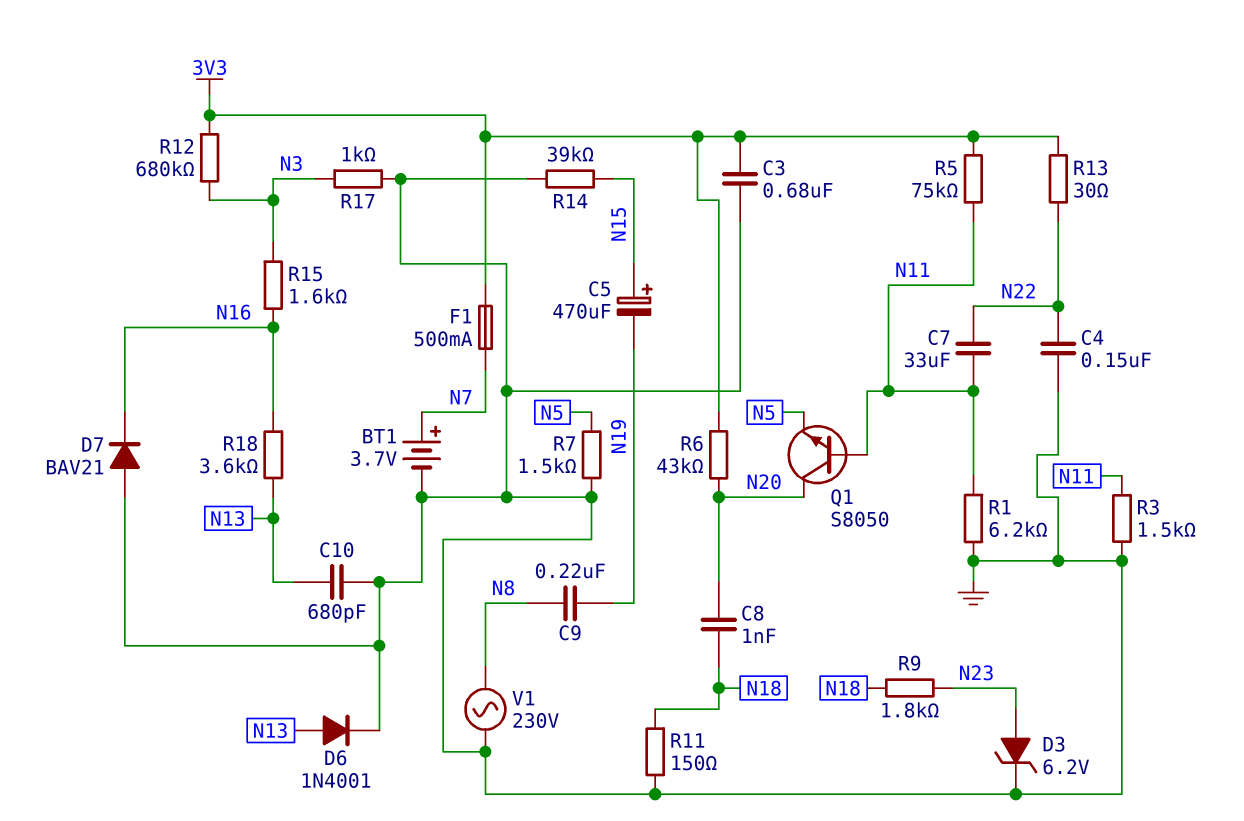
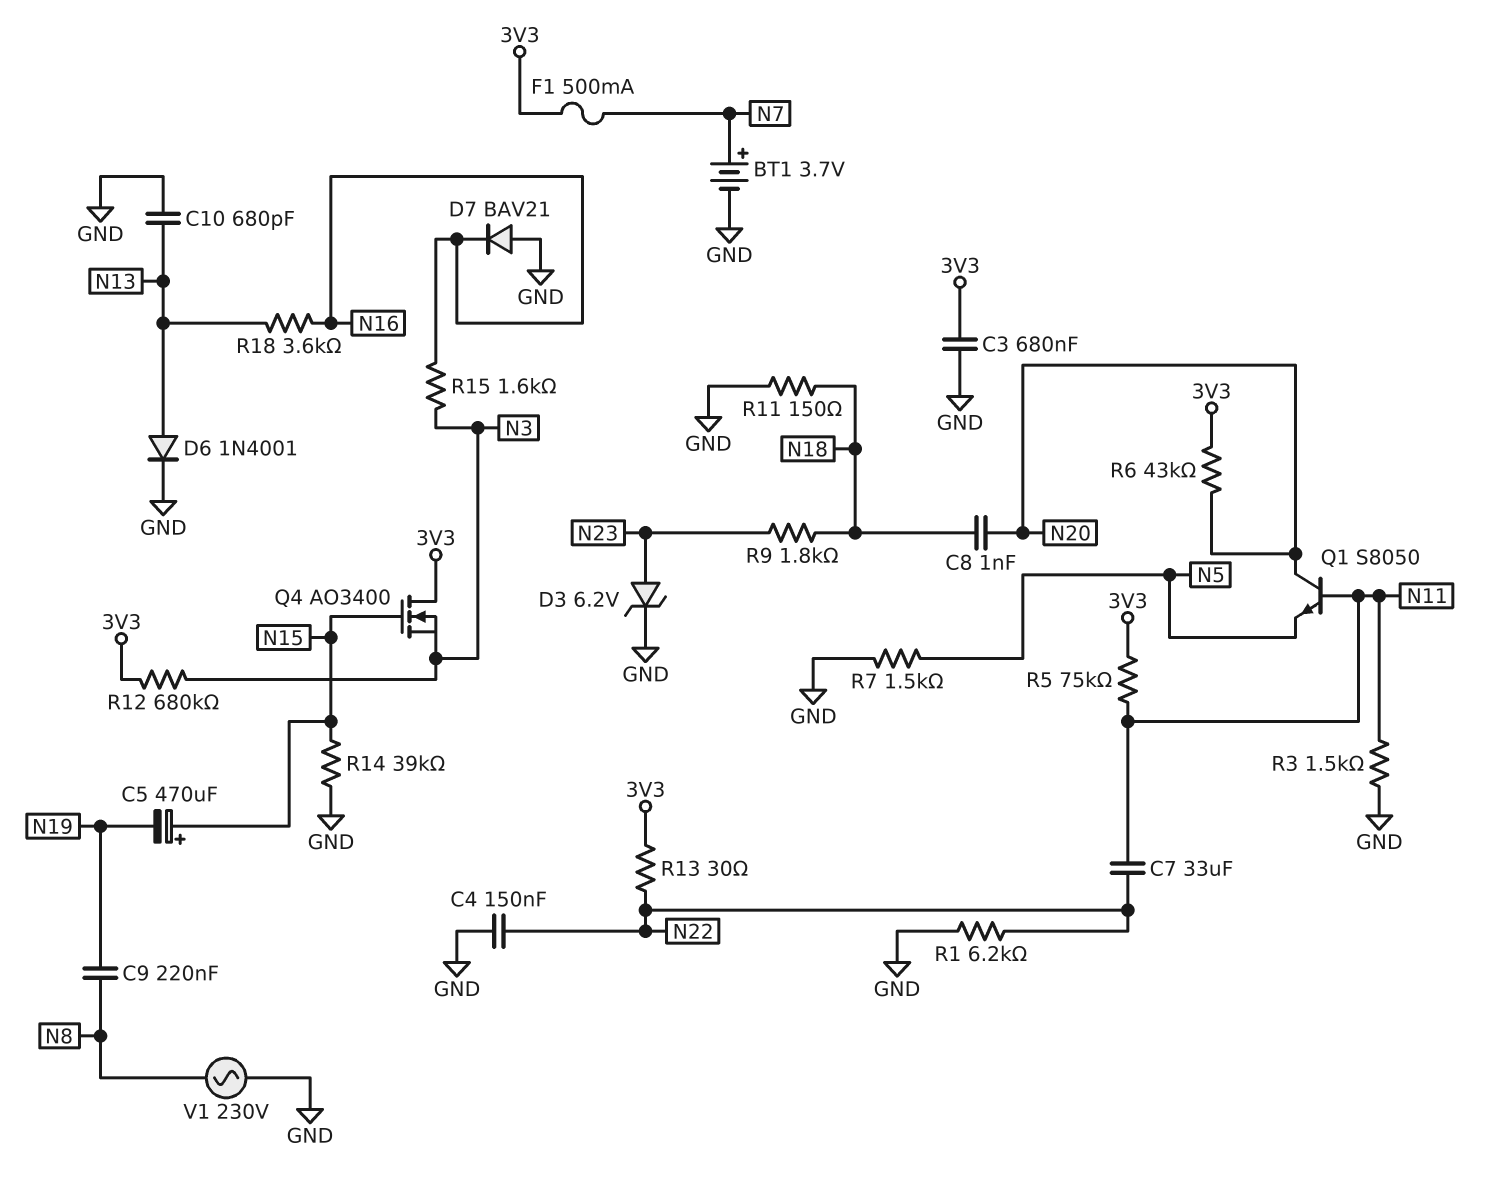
Q4: none -> NMOS AO3400 (G N15, D 3V3, S N3)
R1: 6.2k (GND, N11) -> 6.2k (GND, N22)
R17: 1k (GND, N3) -> none

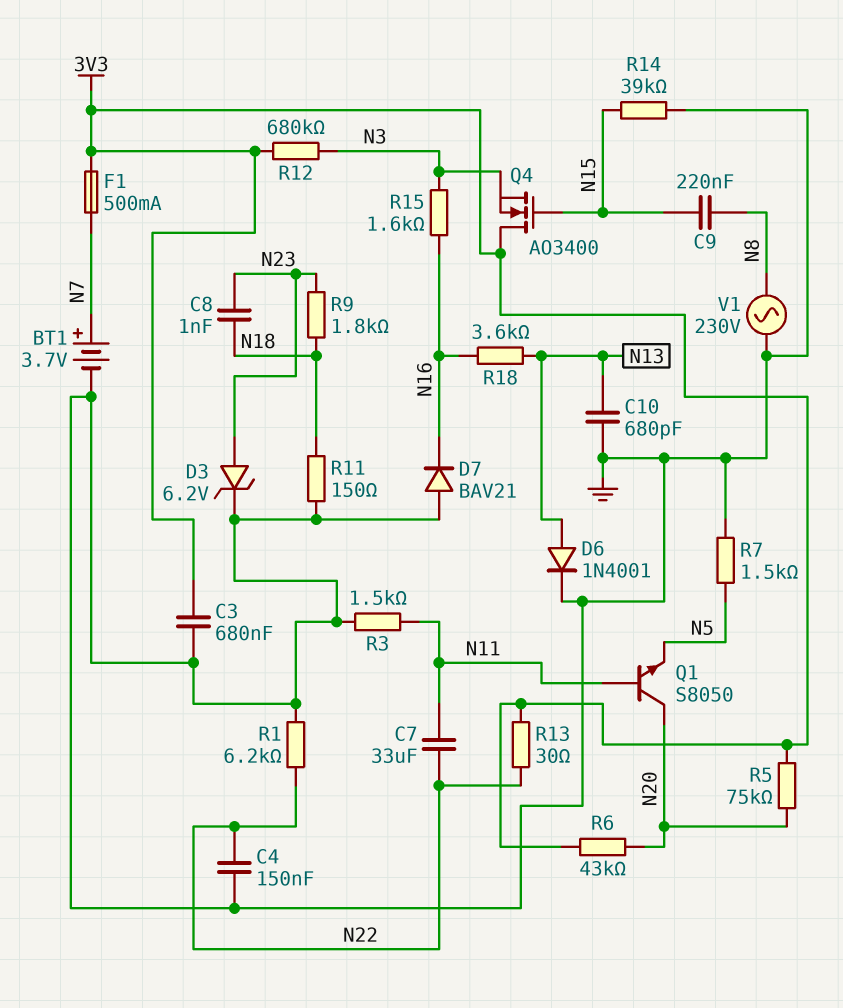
C5: 470uF (plus N15, minus N19) -> none
C8: 1nF (N18, N20) -> 1nF (N18, N23)
C9: 220nF (N8, N19) -> 220nF (N8, N15)
R5: 75k (3V3, N11) -> 75k (3V3, N20)

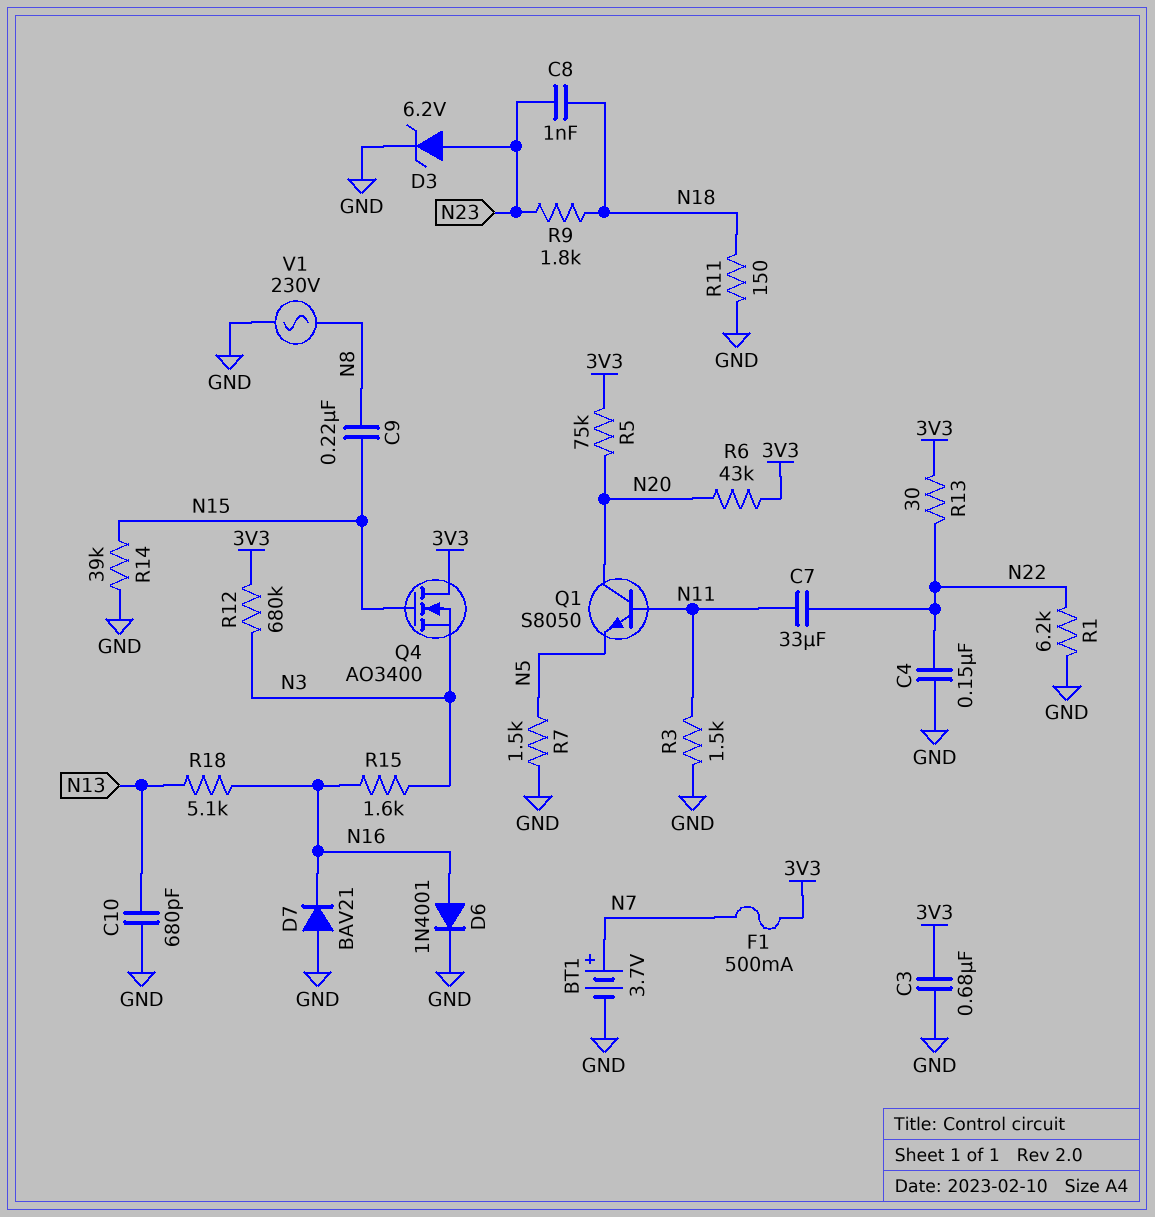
D6: diode 1N4001 (A N13, K GND) -> diode 1N4001 (A N16, K GND)
R18: 3.6k (N13, N16) -> 5.1k (N13, N16)

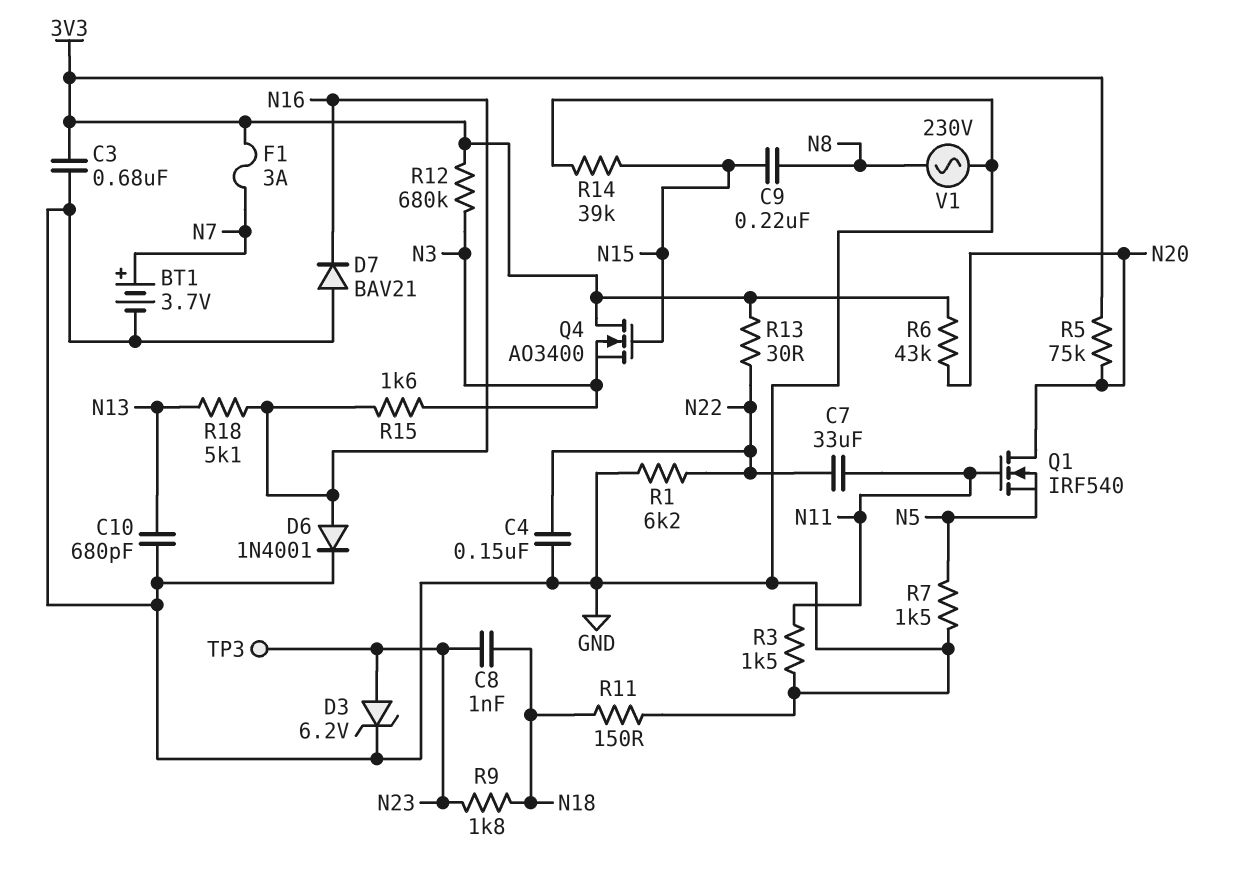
F1: 500mA (3V3, N7) -> 3A (3V3, N7)
Q1: NPN S8050 (B N11, C N20, E N5) -> NMOS IRF540 (G N11, D N20, S N5)
TP3: none -> test point (N23)

